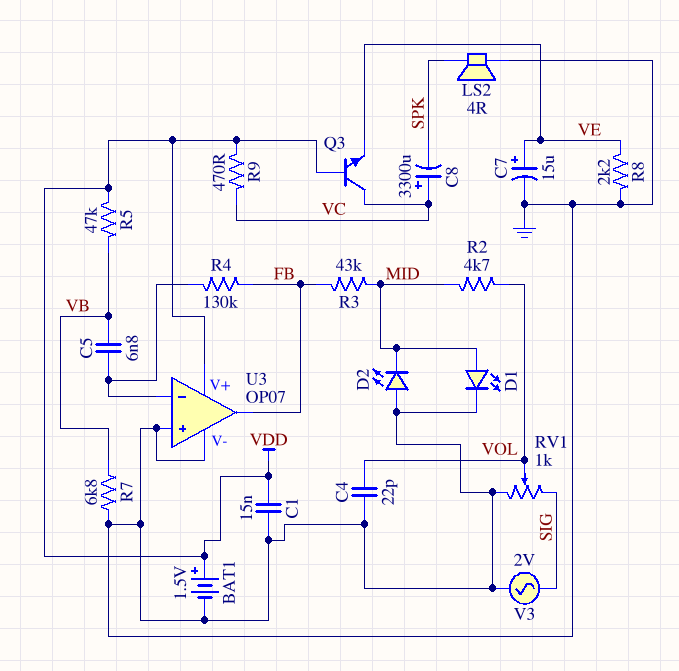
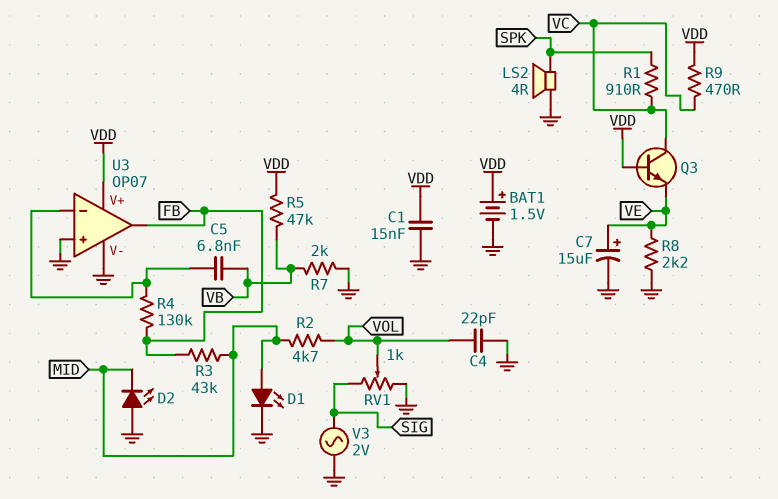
C8: 3300uF (plus VC, minus SPK) -> none
R1: none -> 910 (SPK, VC)
R7: 6.8k (GND, VB) -> 2k (GND, VB)

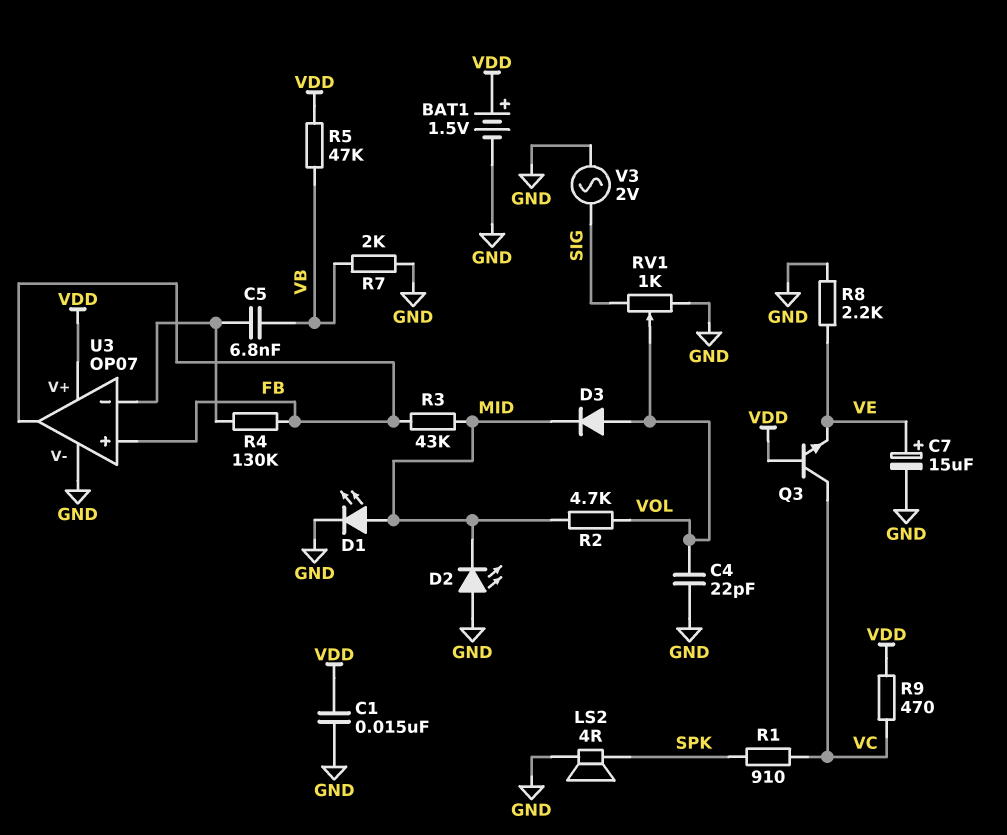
D3: none -> diode (A VOL, K MID)
U3 pin in+: GND -> FB

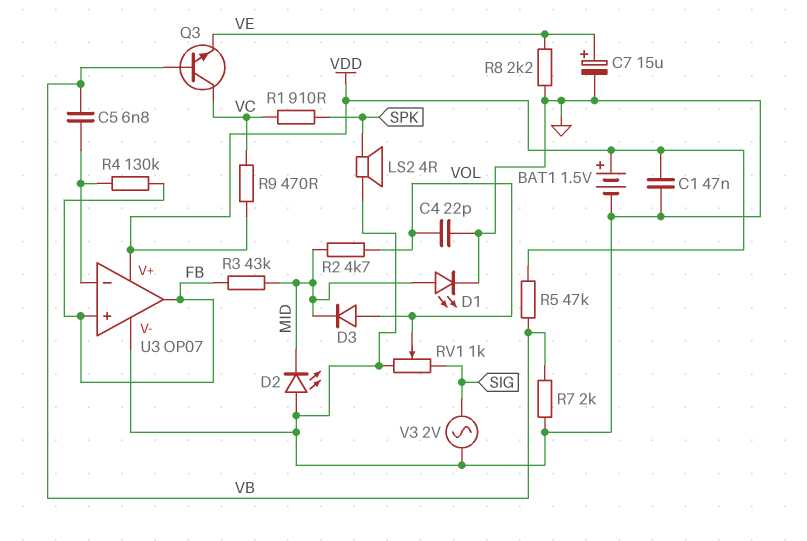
C1: 15nF (GND, VDD) -> 47nF (GND, VDD)
Q3: NPN (B VDD, C VC, E VE) -> NPN (B VB, C VC, E VE)

